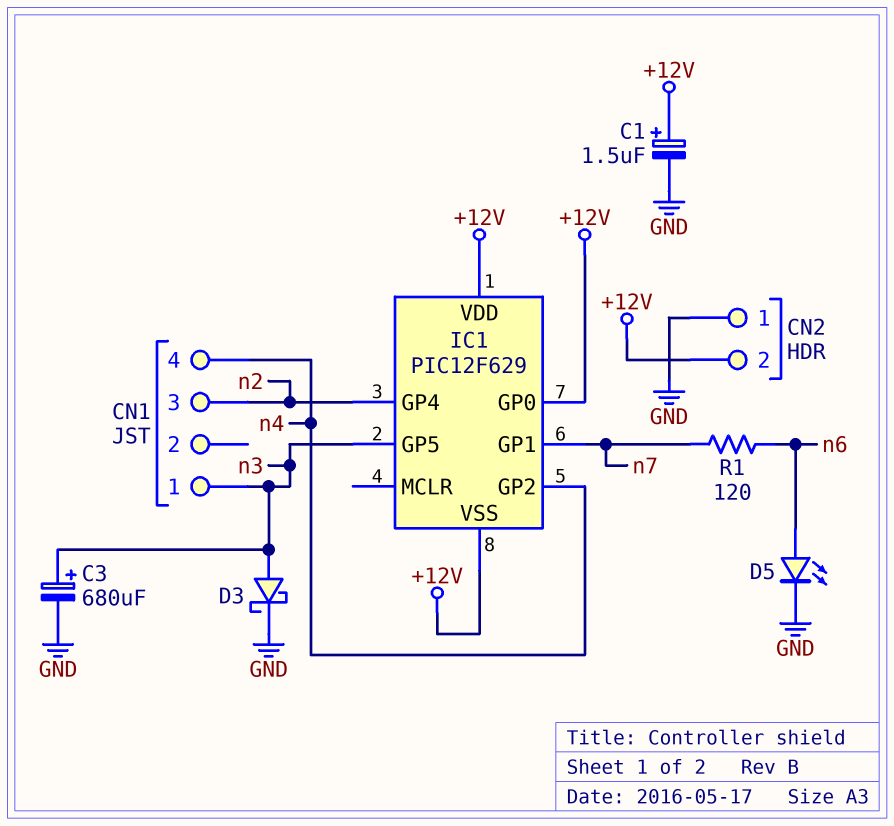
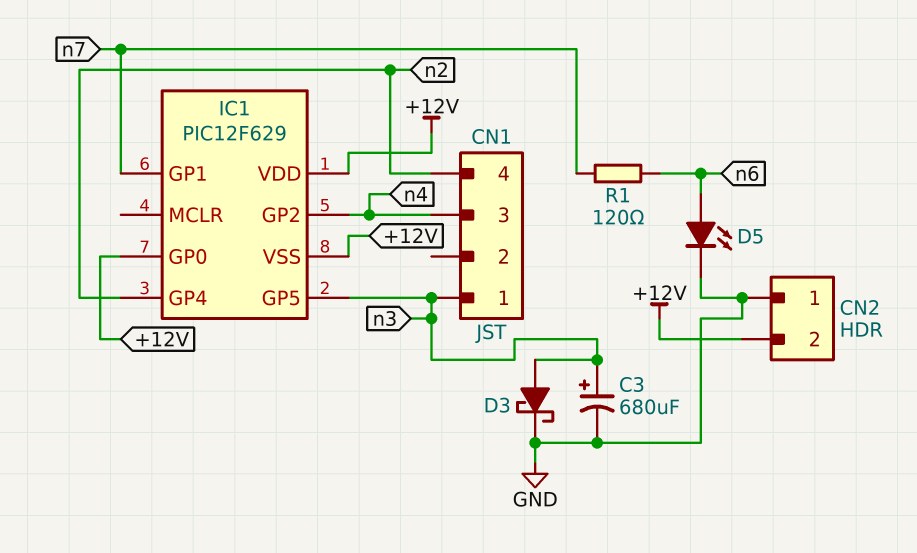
C1: 1.5uF (plus +12V, minus GND) -> none
CN1 pin 3: n2 -> n4
CN1 pin 4: n4 -> n2

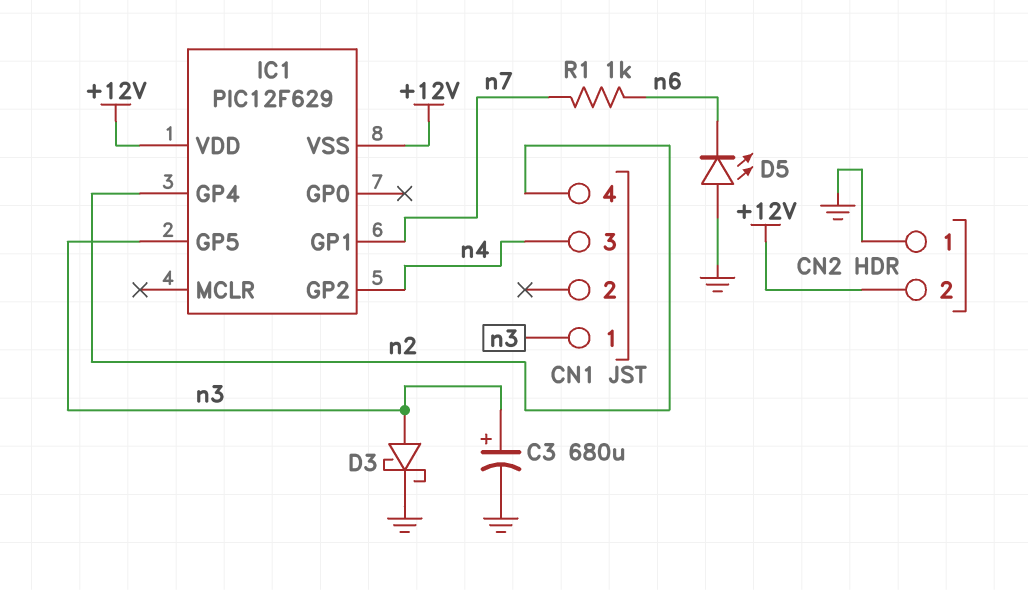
D5: LED (A n6, K GND) -> LED (A GND, K n6)
IC1 pin GP0: +12V -> none
R1: 120 (n6, n7) -> 1k (n6, n7)

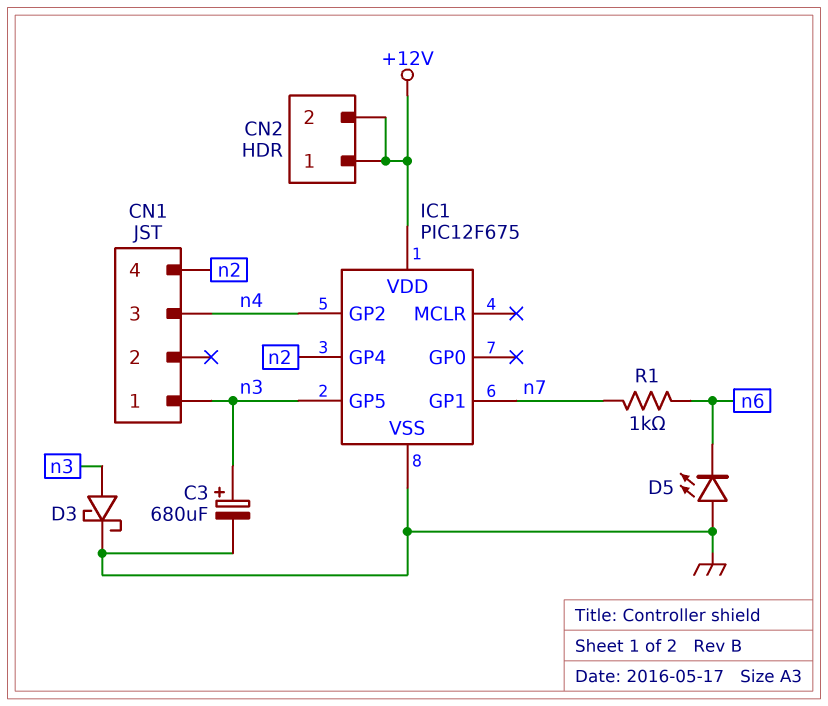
CN2 pin 1: GND -> +12V
IC1: PIC12F629 -> PIC12F675
IC1 pin VSS: +12V -> GND

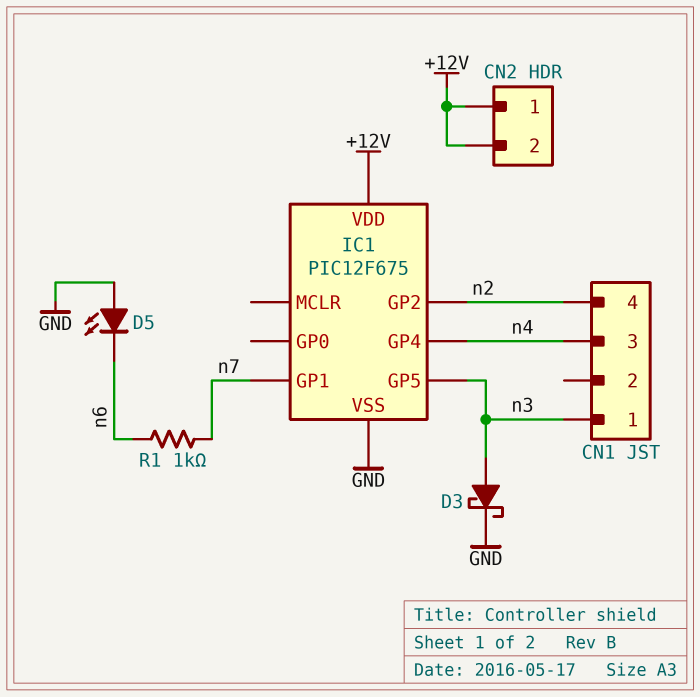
C3: 680uF (plus n3, minus GND) -> none
IC1 pin GP2: n4 -> n2
IC1 pin GP4: n2 -> n4

